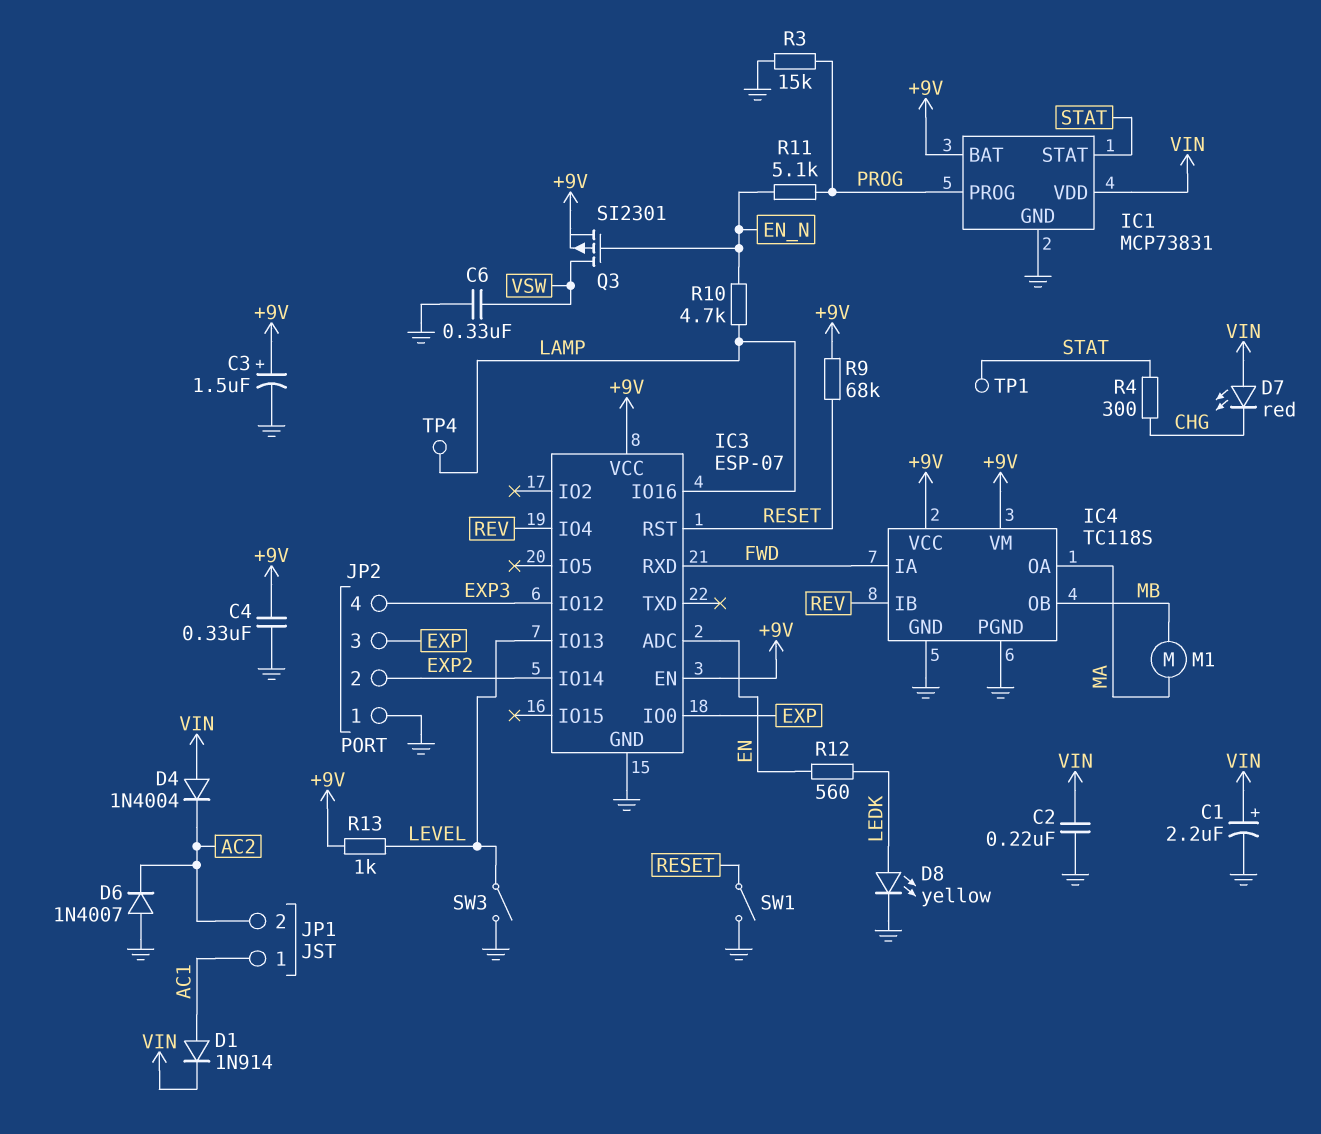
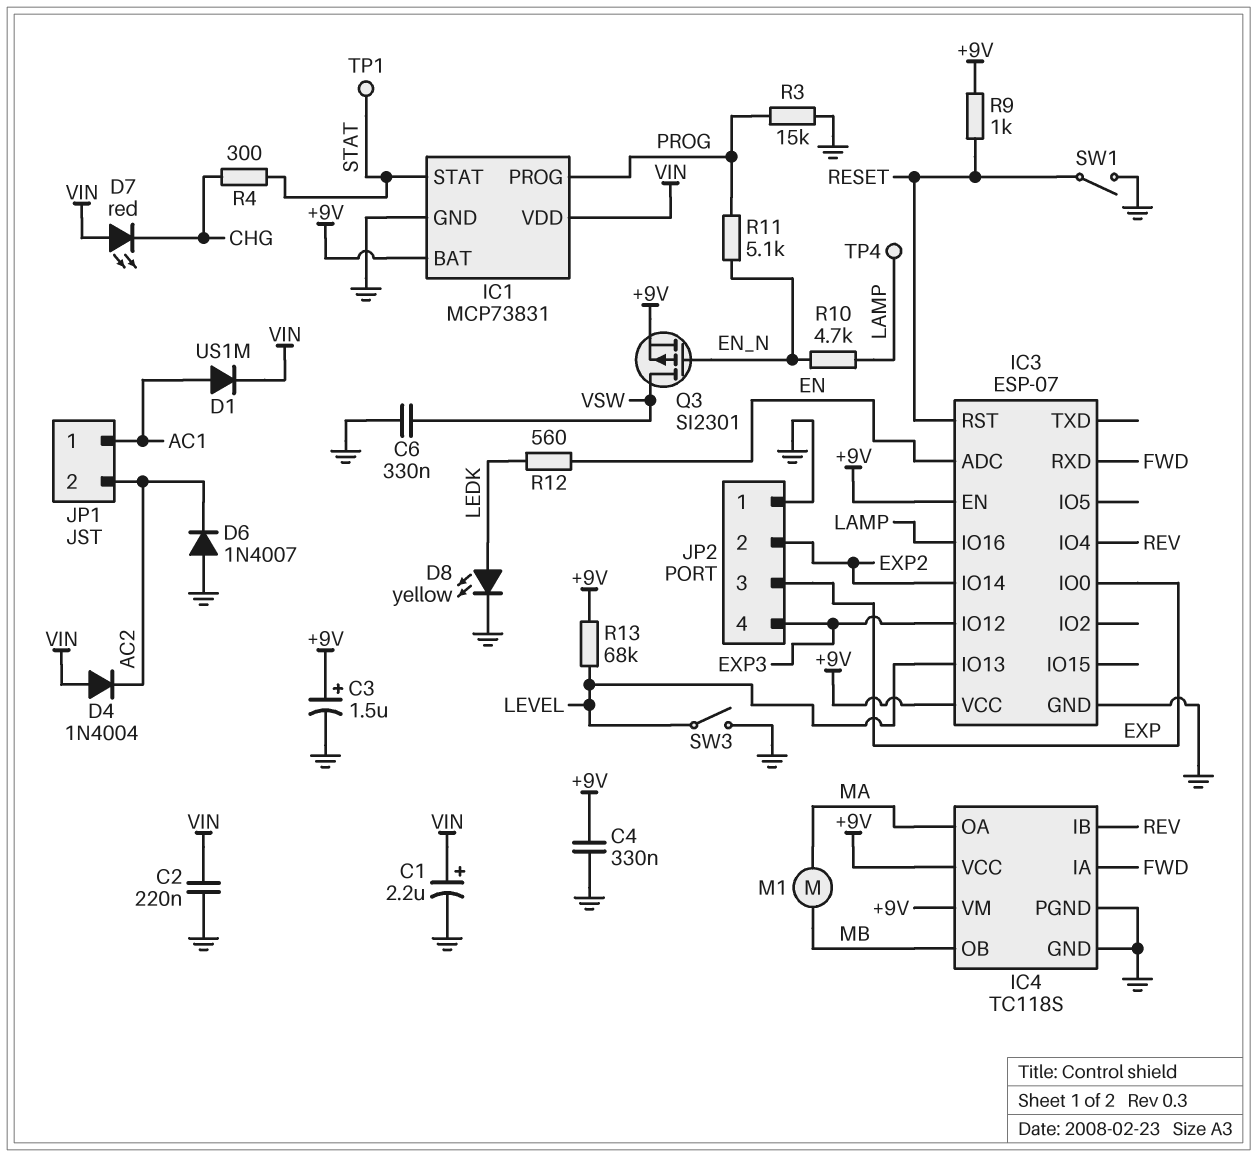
D1: diode 1N914 (A AC1, K VIN) -> diode US1M (A AC1, K VIN)
R9: 68k (+9V, RESET) -> 1k (+9V, RESET)
R13: 1k (+9V, LEVEL) -> 68k (+9V, LEVEL)

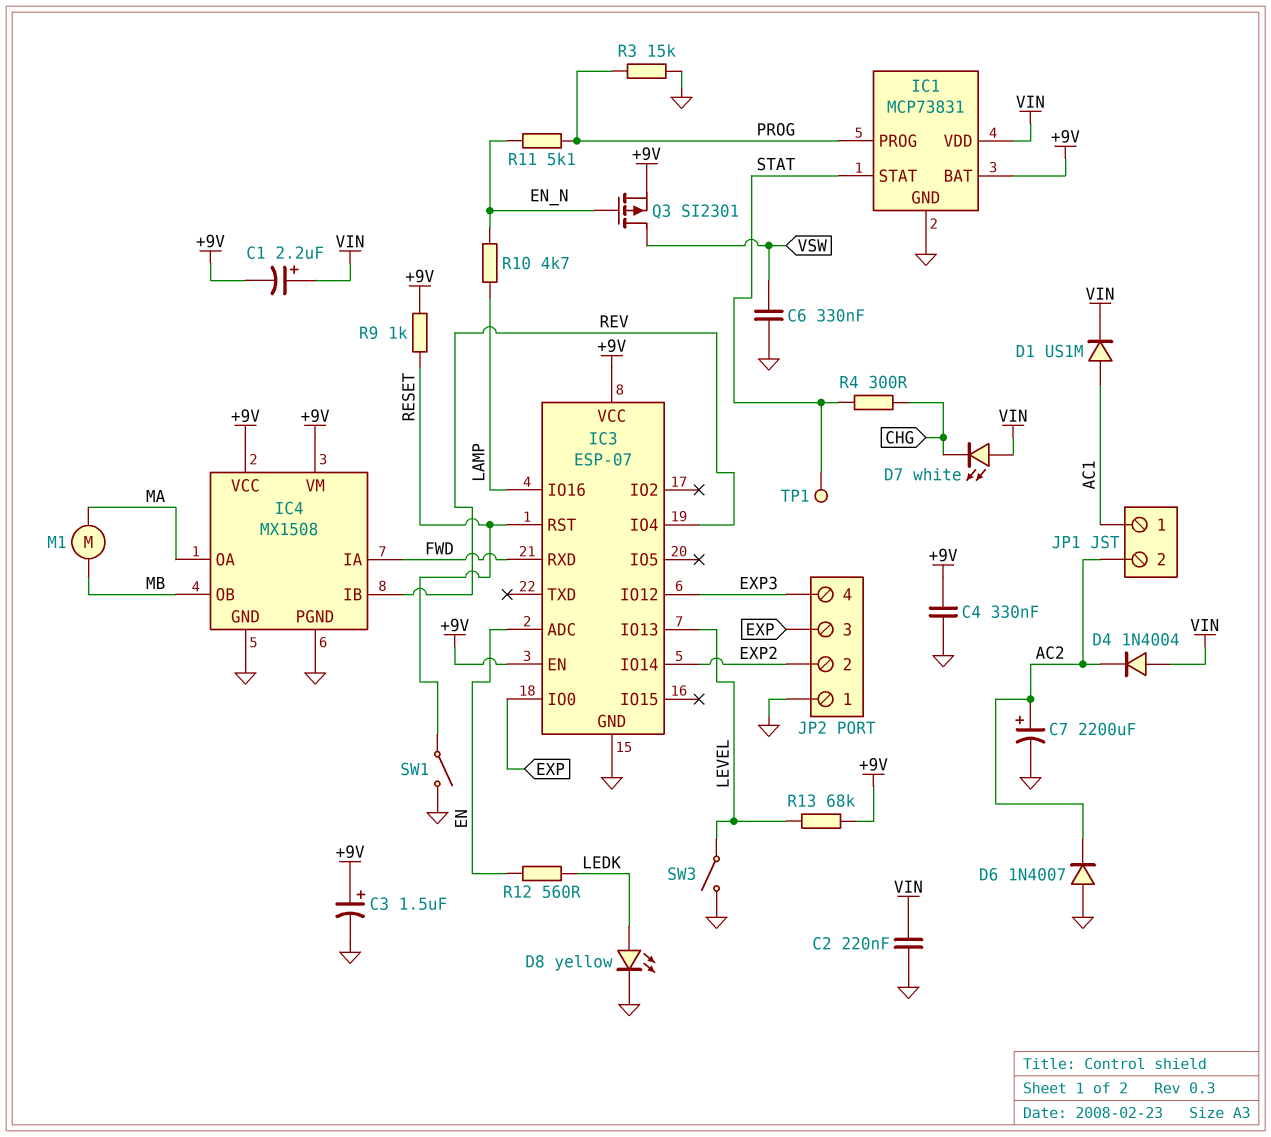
C1: 2.2uF (plus VIN, minus GND) -> 2.2uF (plus VIN, minus +9V)
C7: none -> 2200uF (plus AC2, minus GND)
D7: LED red (A VIN, K CHG) -> LED white (A VIN, K CHG)
IC4: TC118S -> MX1508
TP4: test point (LAMP) -> none

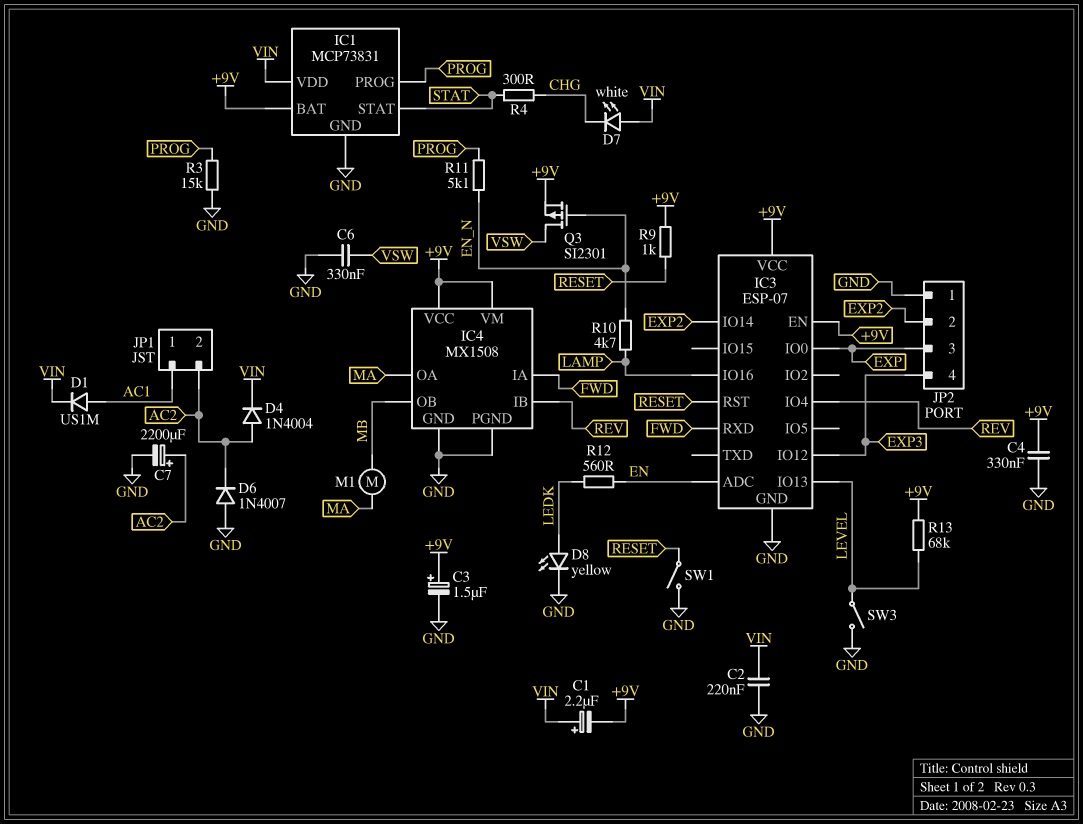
D4: diode 1N4004 (A VIN, K AC2) -> diode 1N4004 (A AC2, K VIN)
TP1: test point (STAT) -> none

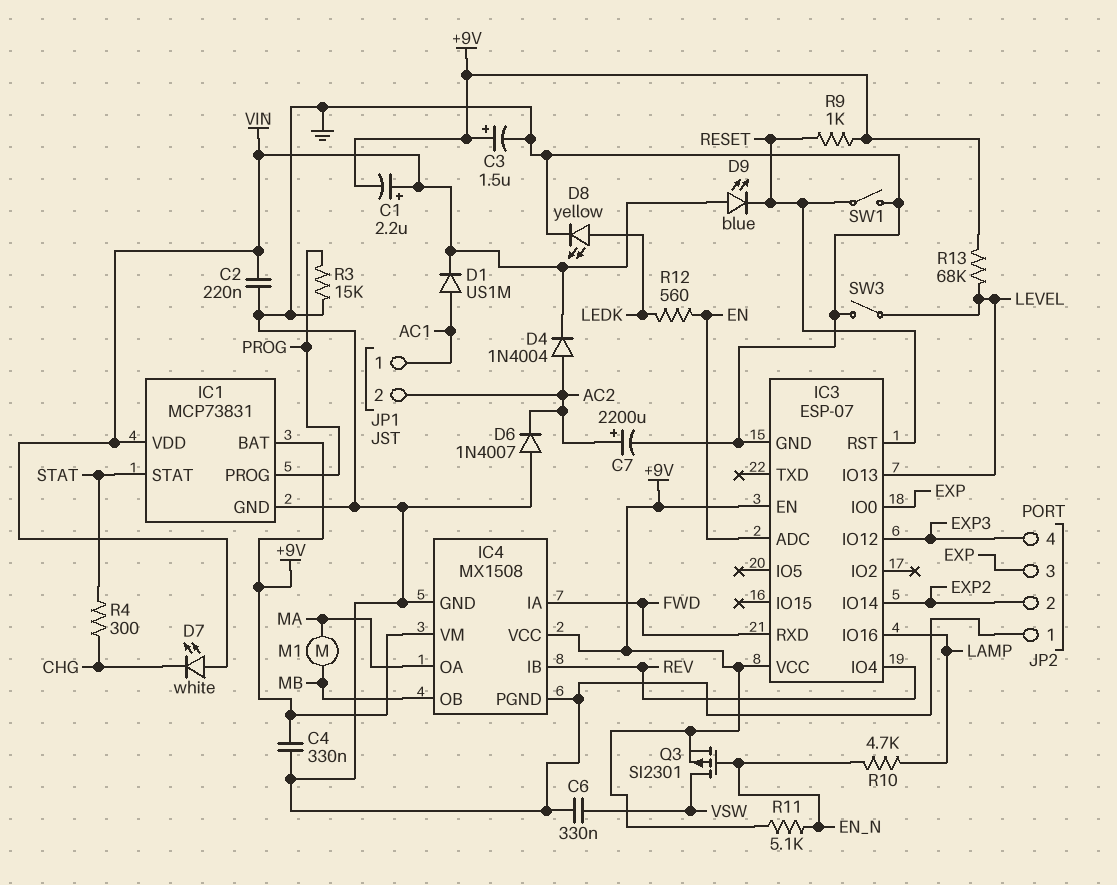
D9: none -> LED blue (A VIN, K RESET)
R11: 5.1k (EN_N, PROG) -> 5.1k (+9V, EN_N)

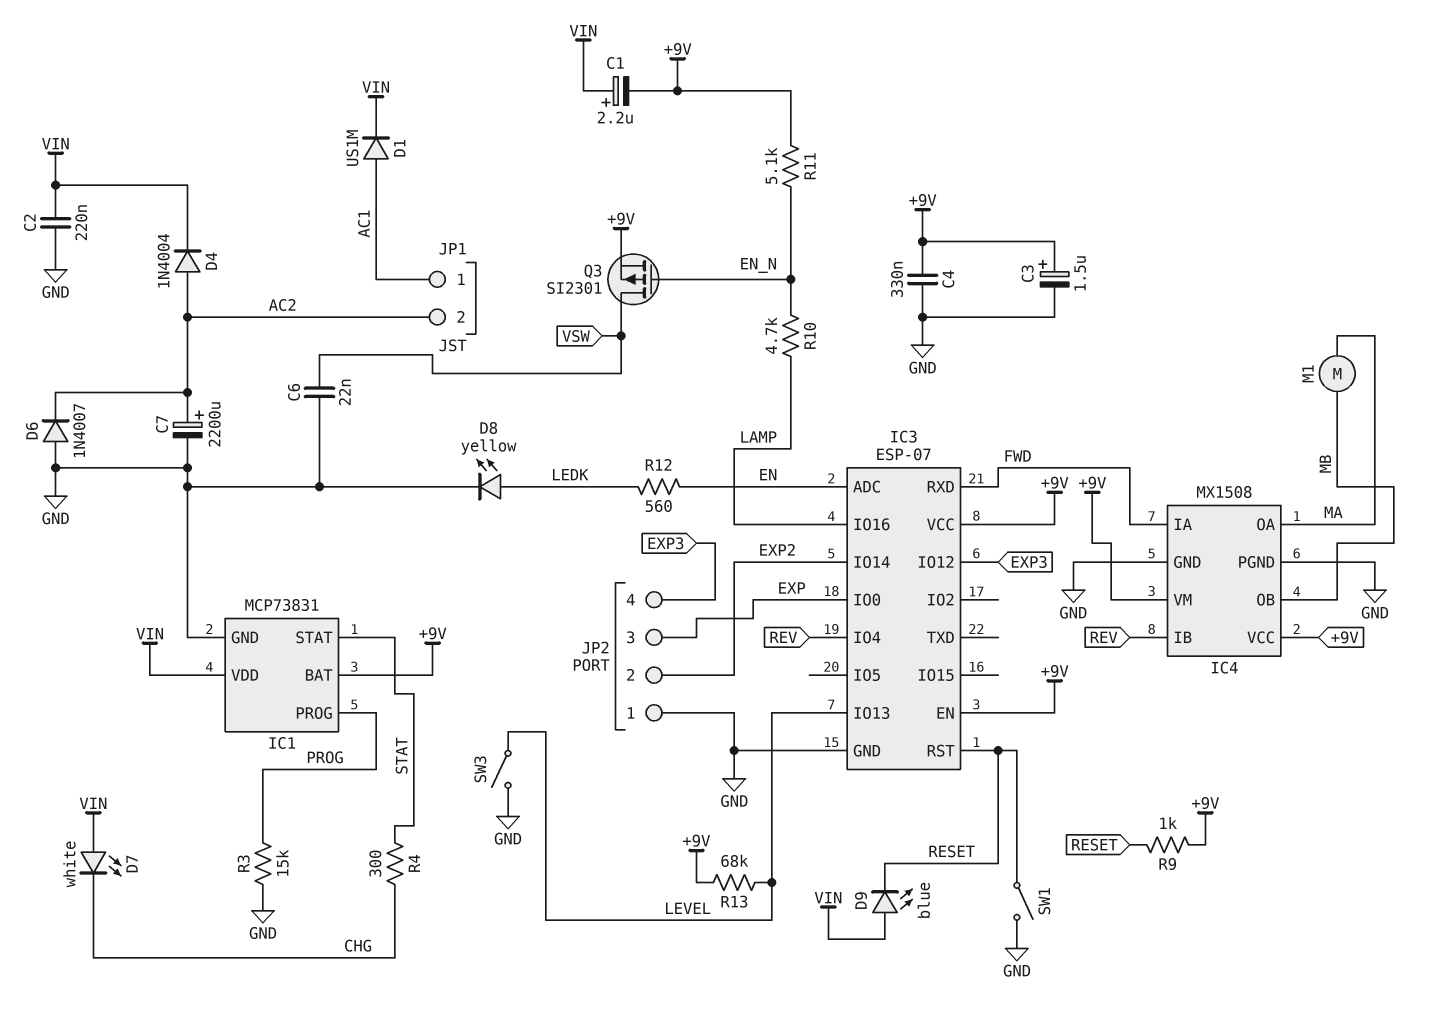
C6: 330nF (GND, VSW) -> 22nF (GND, VSW)

